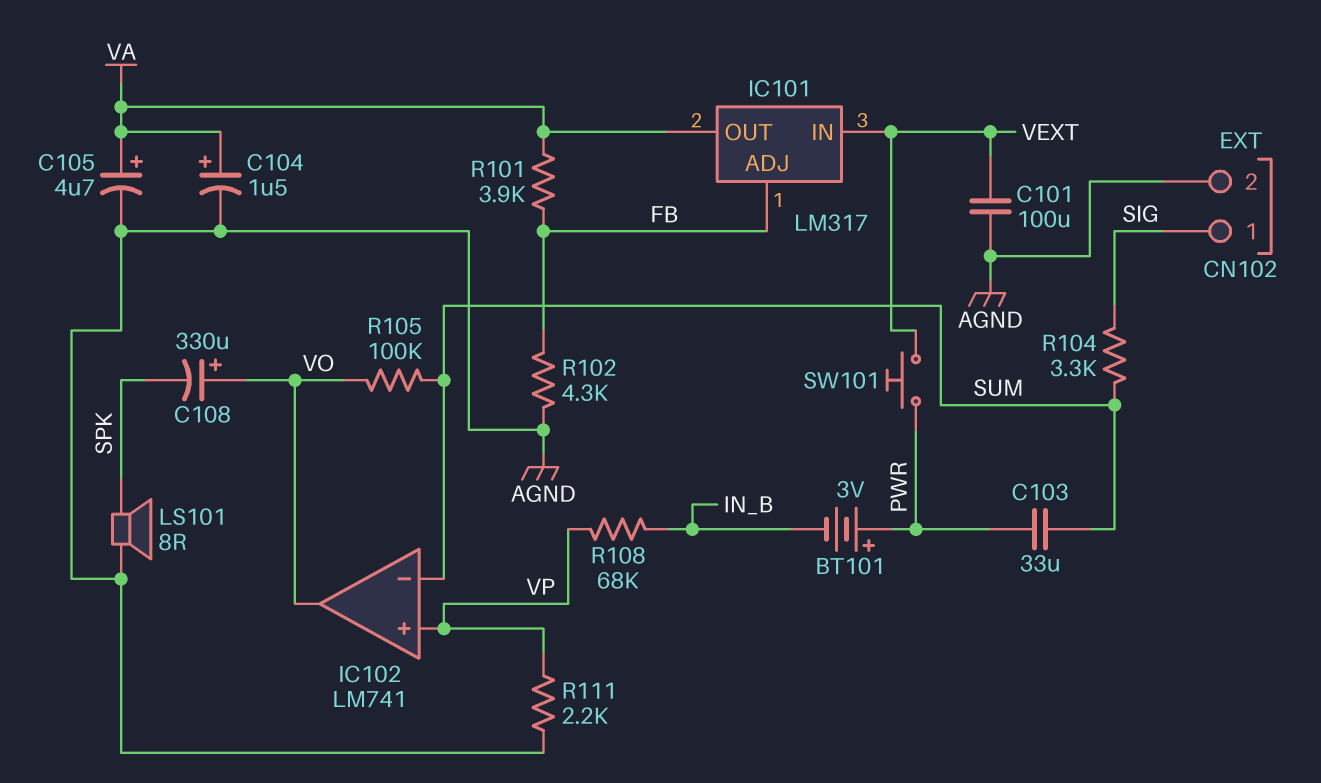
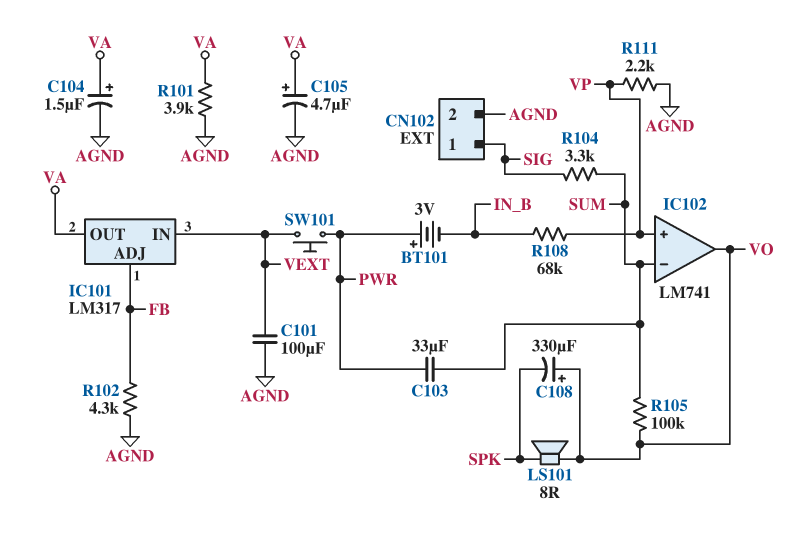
LS101: speaker 8R (AGND, SPK) -> speaker 8R (SPK, VO)
R101: 3.9k (FB, VA) -> 3.9k (AGND, VA)

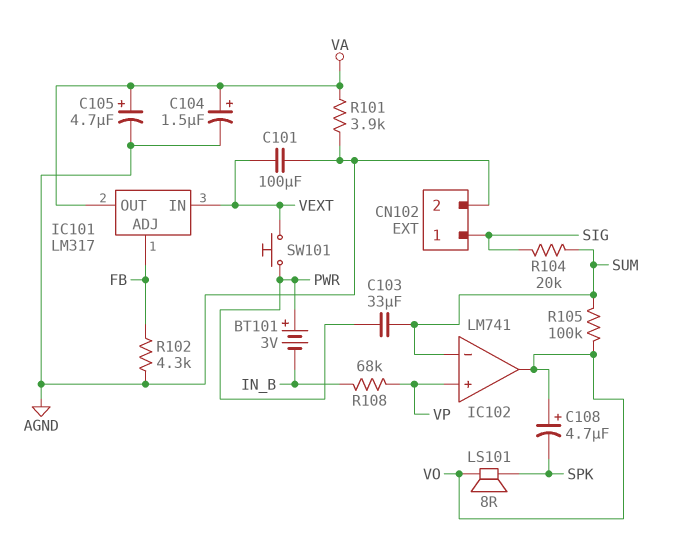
C108: 330uF (plus VO, minus SPK) -> 4.7uF (plus VO, minus SPK)
R104: 3.3k (SIG, SUM) -> 20k (SIG, SUM)
R111: 2.2k (AGND, VP) -> none

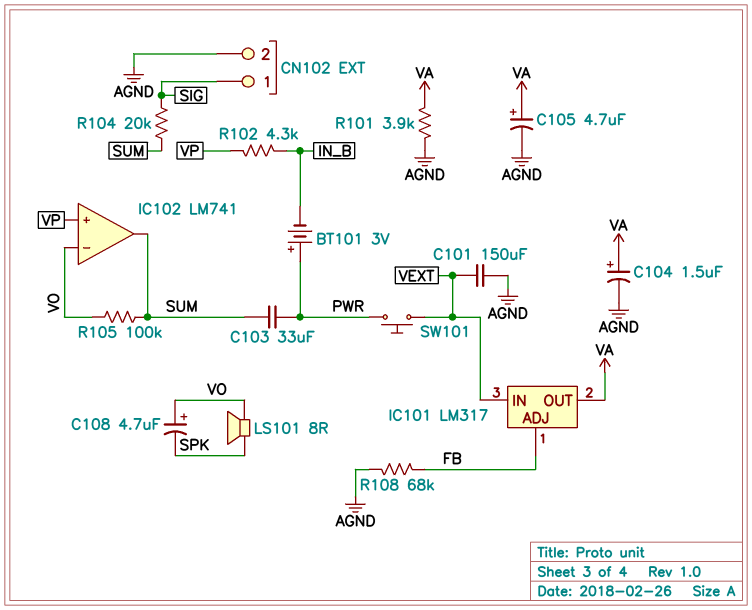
C101: 100uF (AGND, VEXT) -> 150uF (AGND, VEXT)
IC102 pin in-: SUM -> VO
IC102 pin out: VO -> SUM
R102: 4.3k (AGND, FB) -> 4.3k (IN_B, VP)
R108: 68k (IN_B, VP) -> 68k (AGND, FB)

